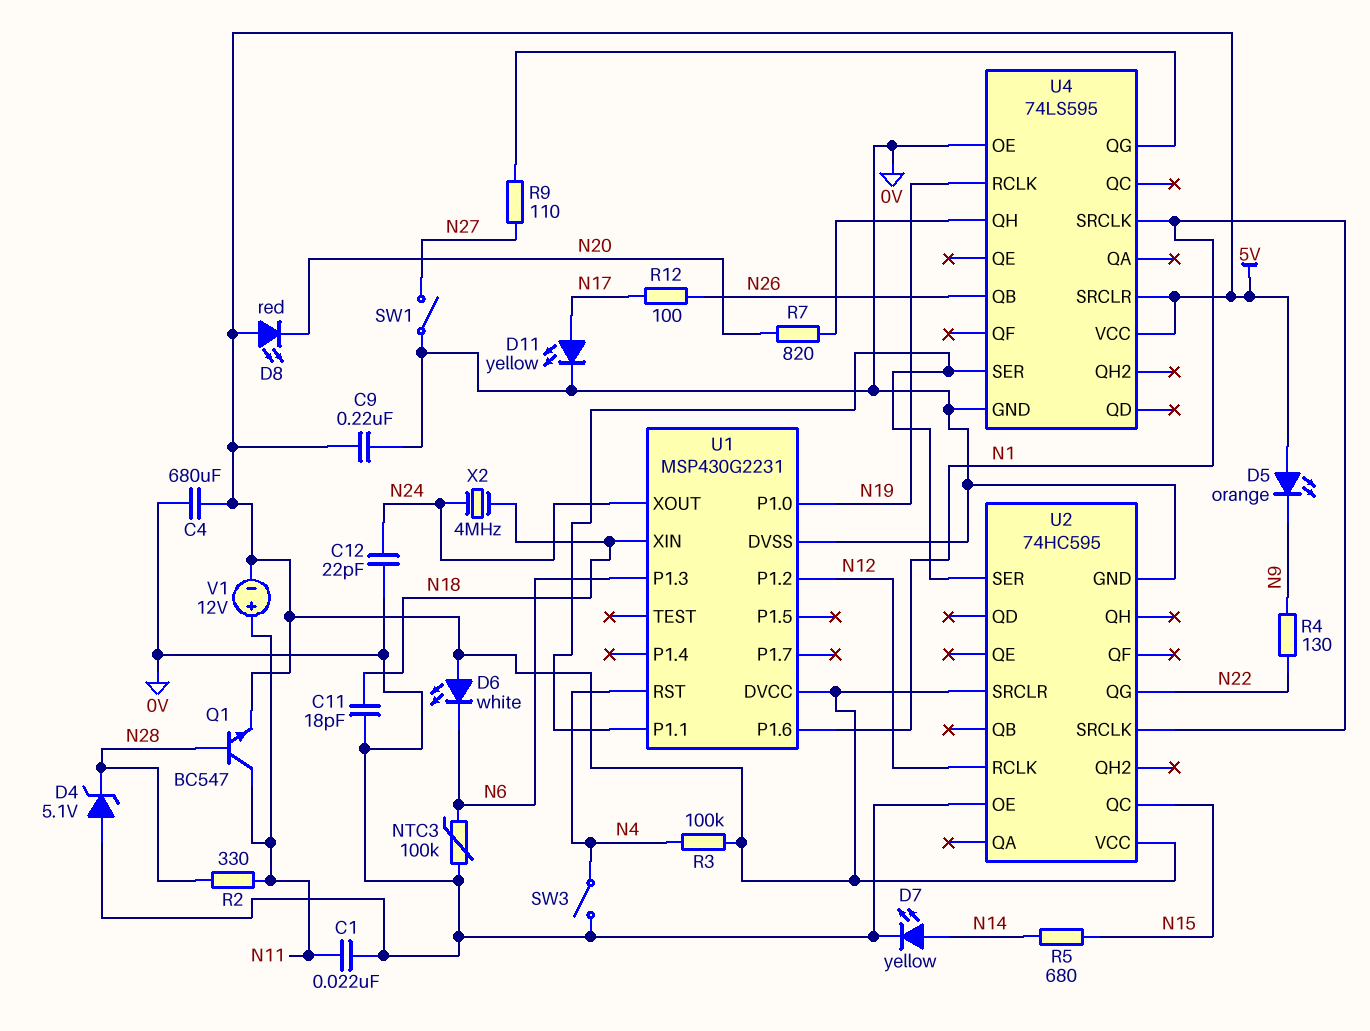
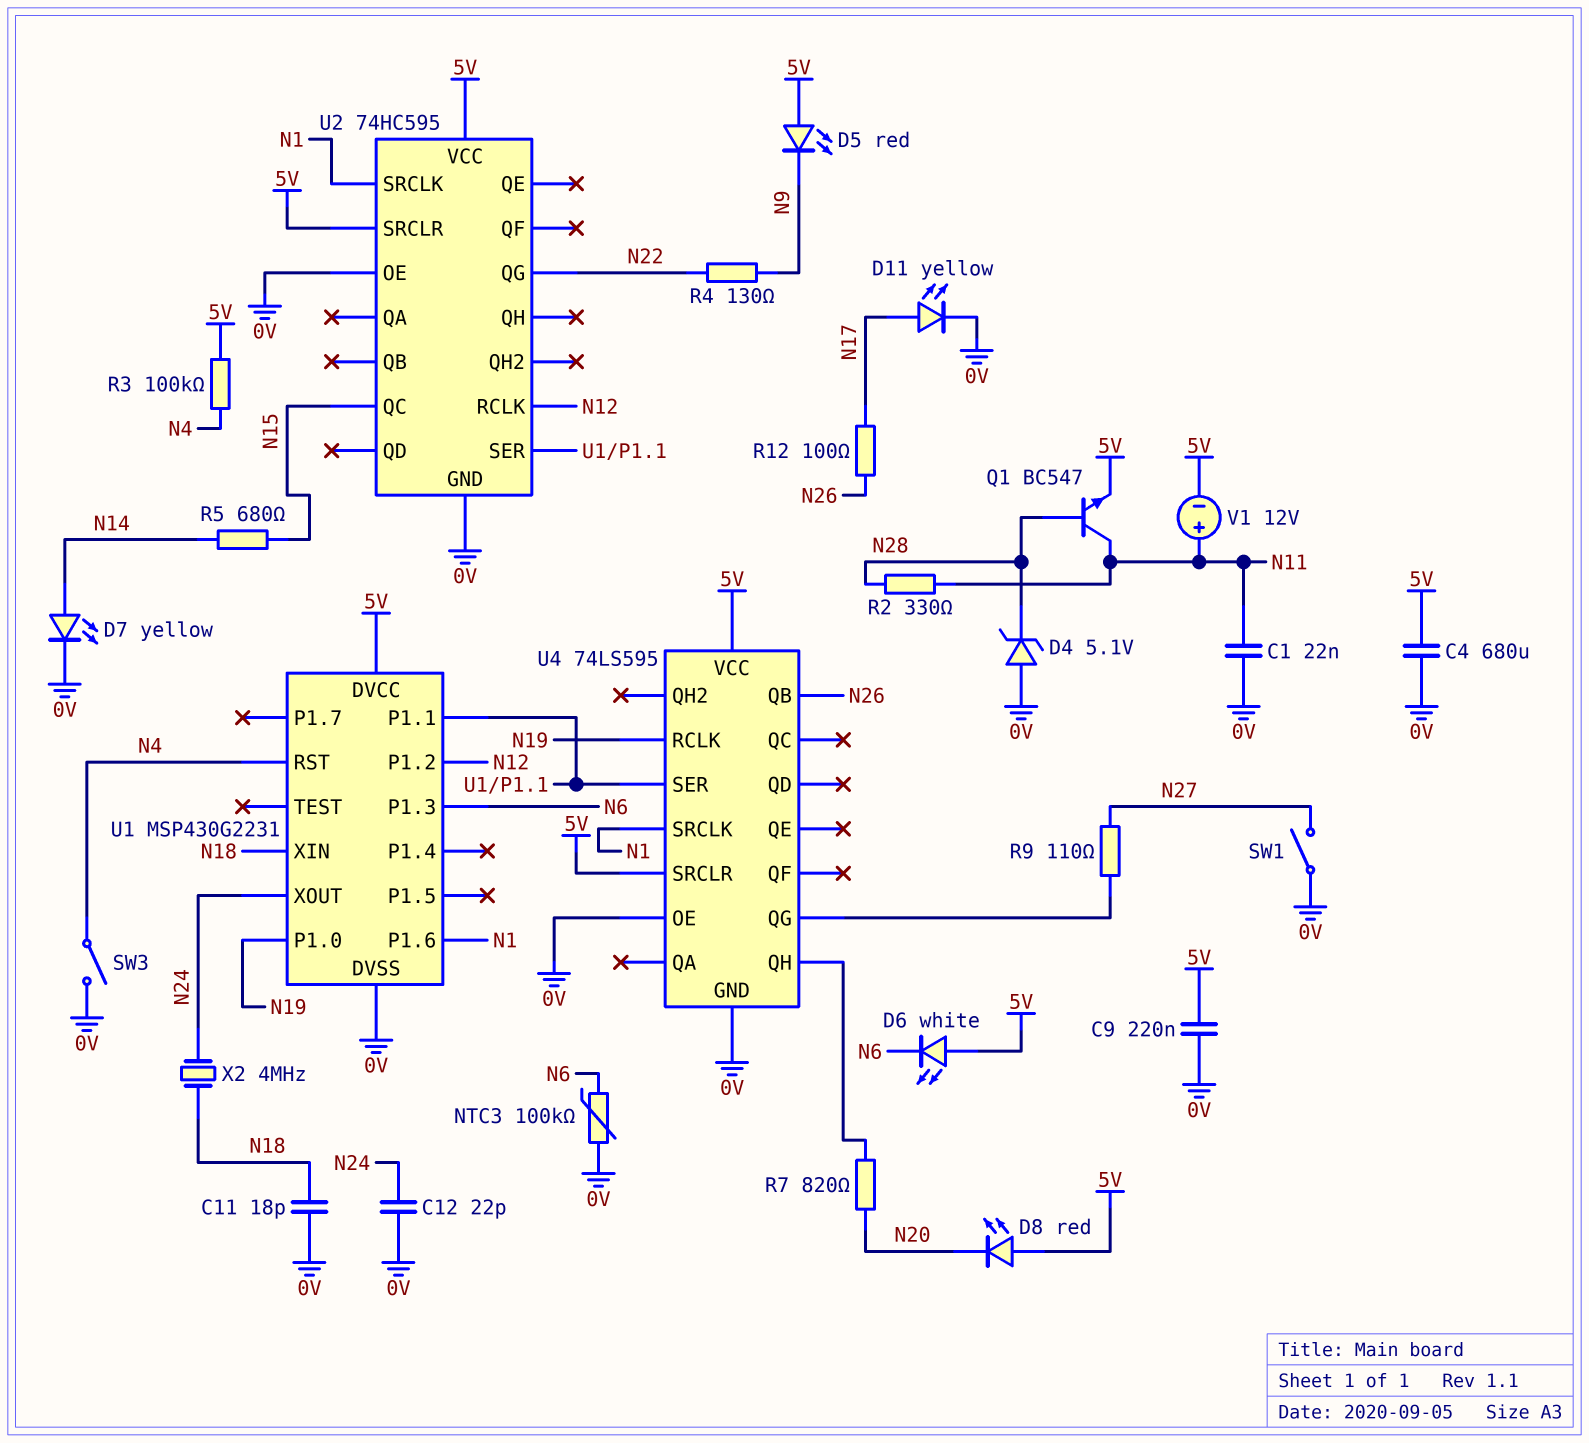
D5: LED orange (A 5V, K N9) -> LED red (A 5V, K N9)

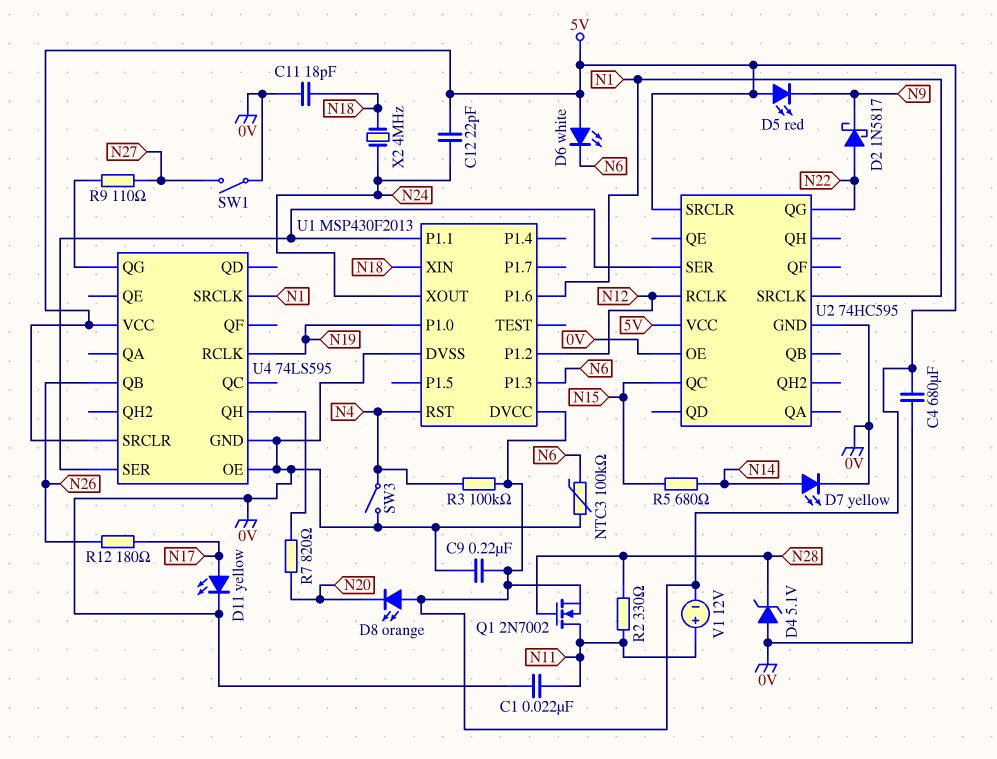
C12: 22pF (0V, N24) -> 22pF (5V, N24)
D2: none -> schottky 1N5817 (A N22, K N9)
D8: LED red (A 5V, K N20) -> LED orange (A 5V, K N20)
Q1: NPN BC547 (B N28, C N11, E 5V) -> NMOS 2N7002 (G N28, D N11, S 5V)
R4: 130 (N9, N22) -> none
R12: 100 (N17, N26) -> 180 (N17, N26)
U1: MSP430G2231 -> MSP430F2013

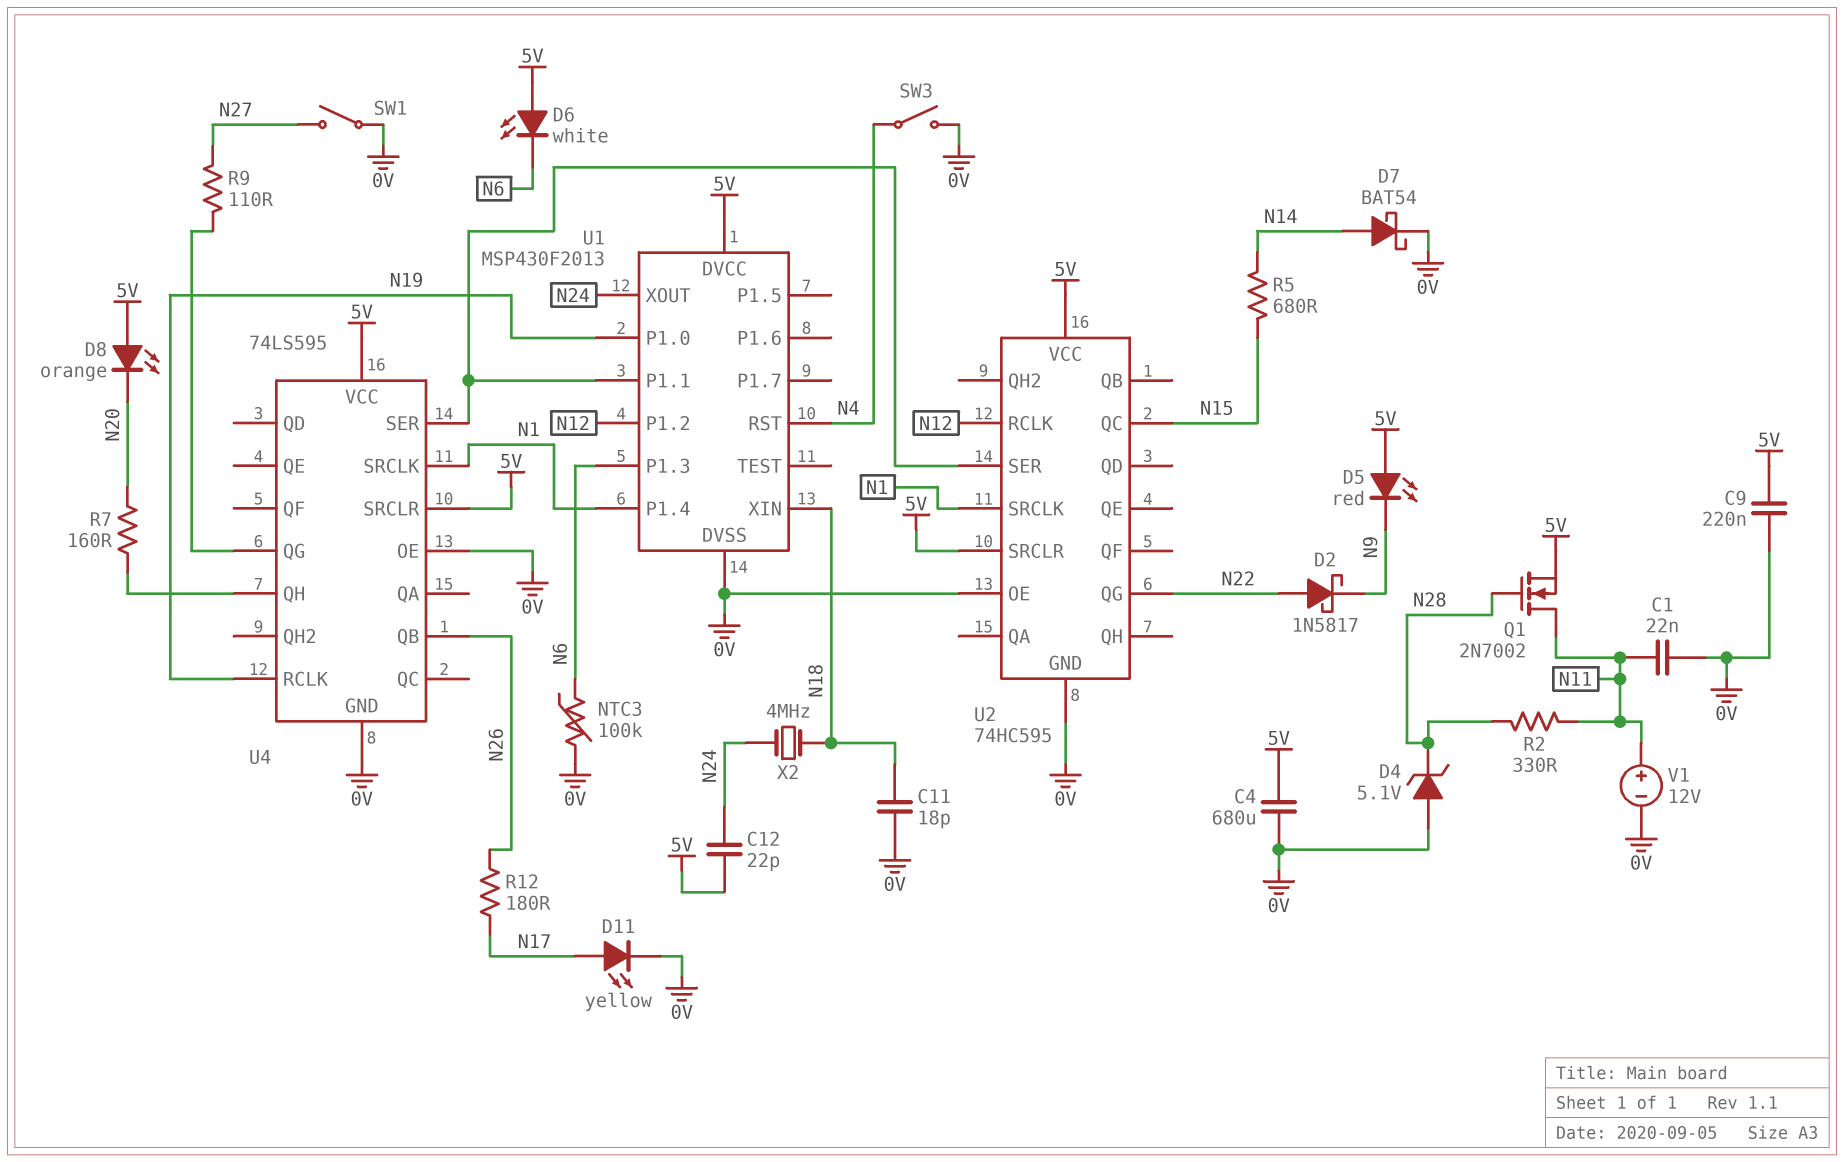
D7: LED yellow (A N14, K 0V) -> schottky BAT54 (A N14, K 0V)
R3: 100k (5V, N4) -> none
R7: 820 (N20, U4/QH) -> 160 (N20, U4/QH)
U1 pin P1.4: none -> N1
U1 pin P1.6: N1 -> none
V1: 12V (plus N11, minus 5V) -> 12V (plus N11, minus 0V)

